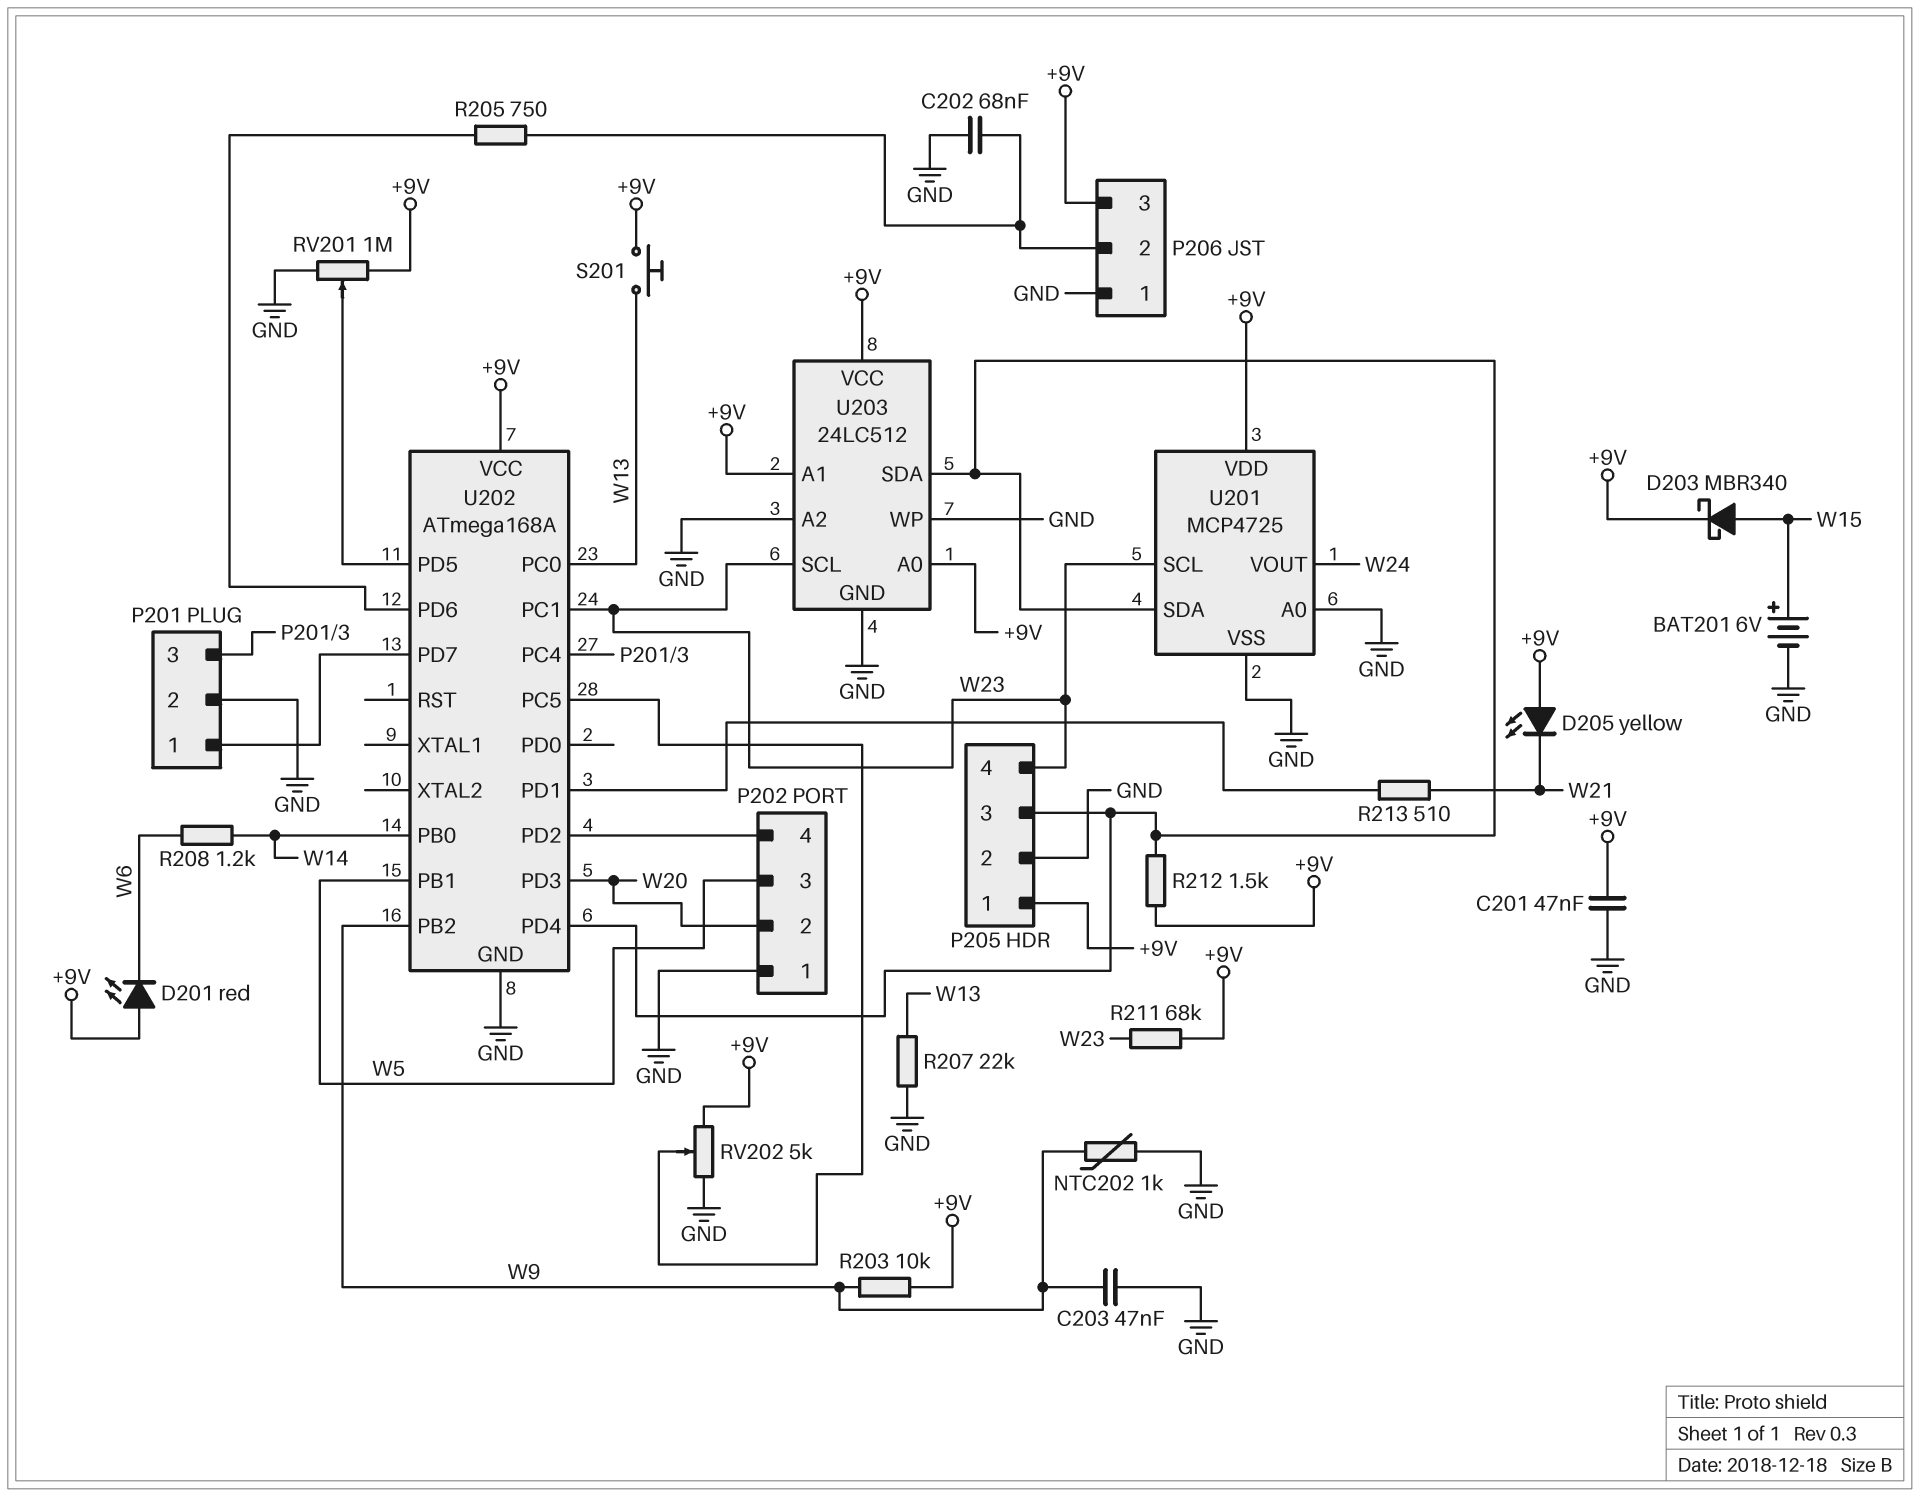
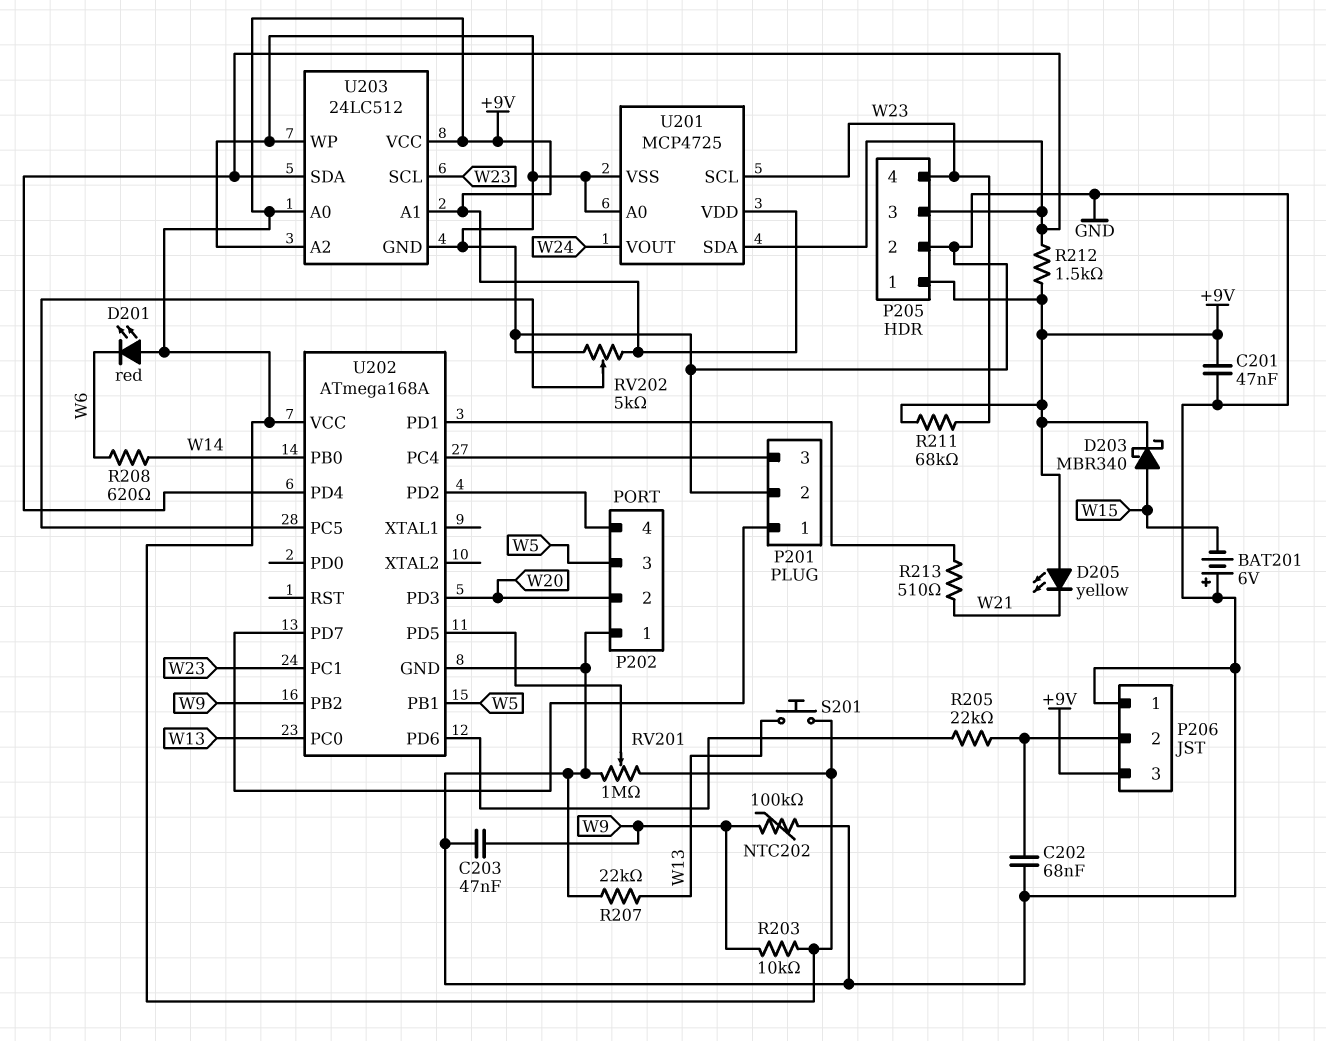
BAT201: 6V (plus W15, minus GND) -> 6V (plus GND, minus W15)
NTC202: 1k (GND, W9) -> 100k (GND, W9)
R205: 750 (P206/2, U202/PD6) -> 22k (P206/2, U202/PD6)
R208: 1.2k (W6, W14) -> 620 (W6, W14)

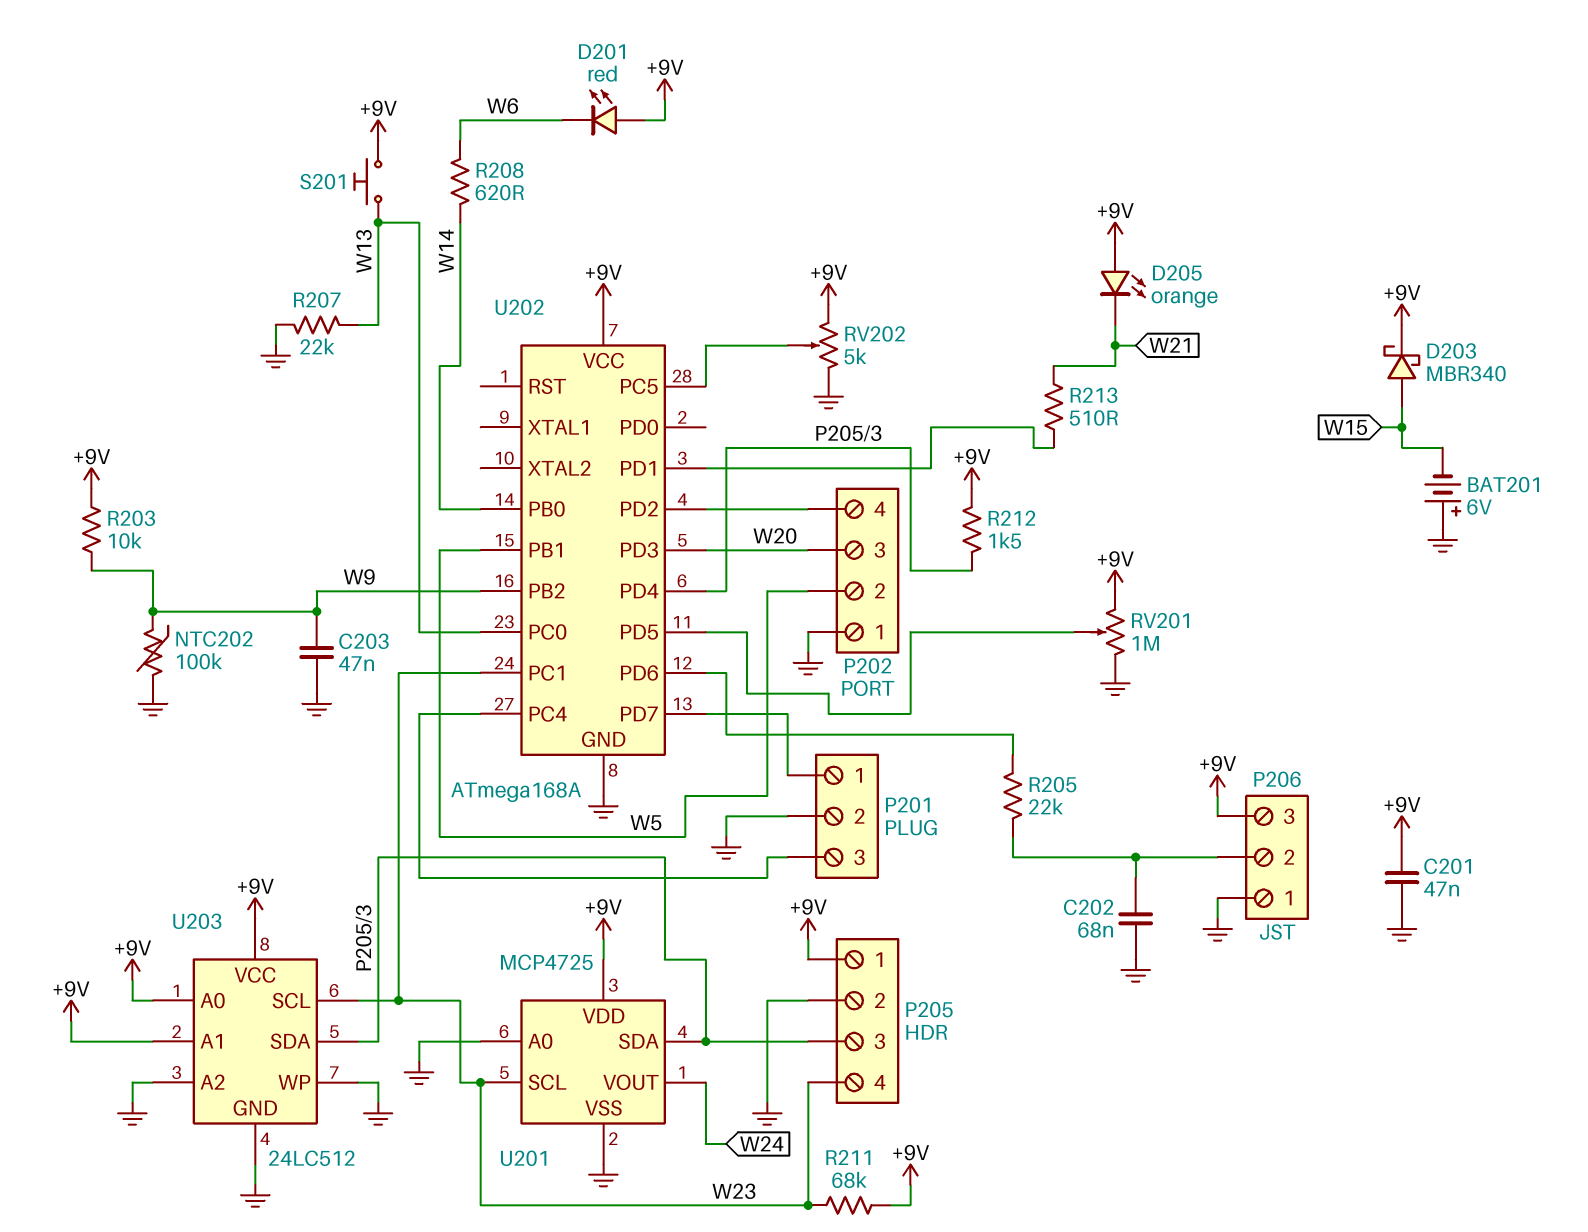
D205: LED yellow (A +9V, K W21) -> LED orange (A +9V, K W21)
P202 pin 2: W20 -> W5
P202 pin 3: W5 -> W20

